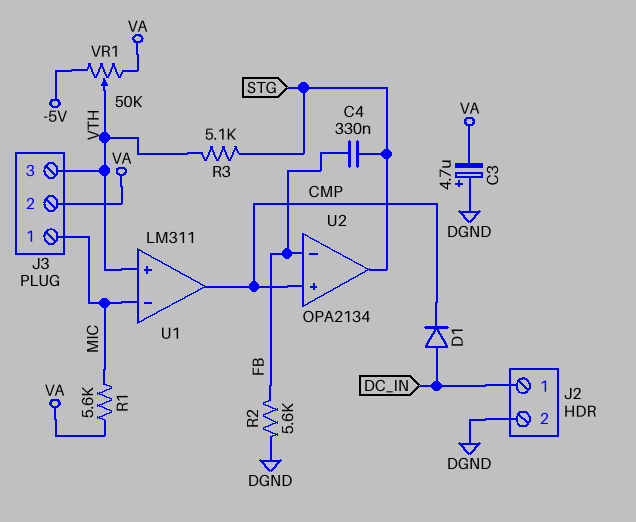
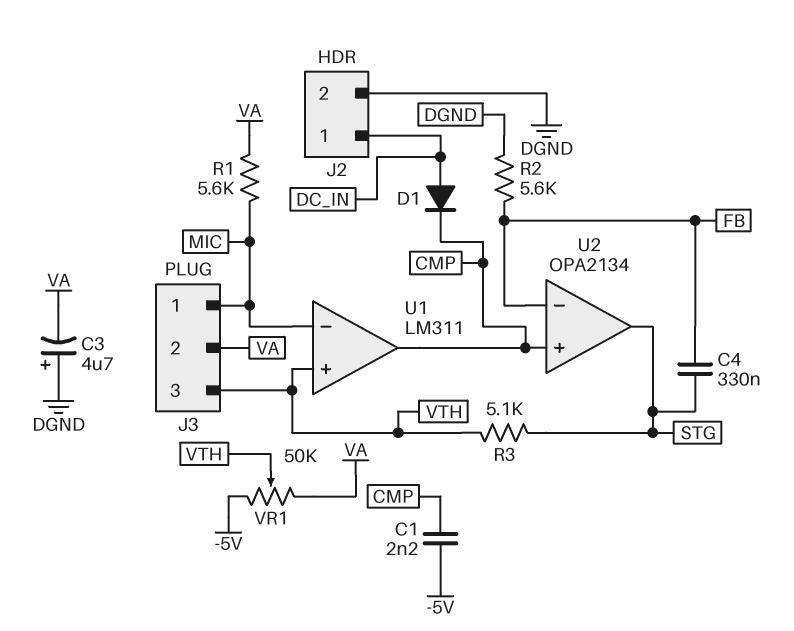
C1: none -> 2.2nF (-5V, CMP)

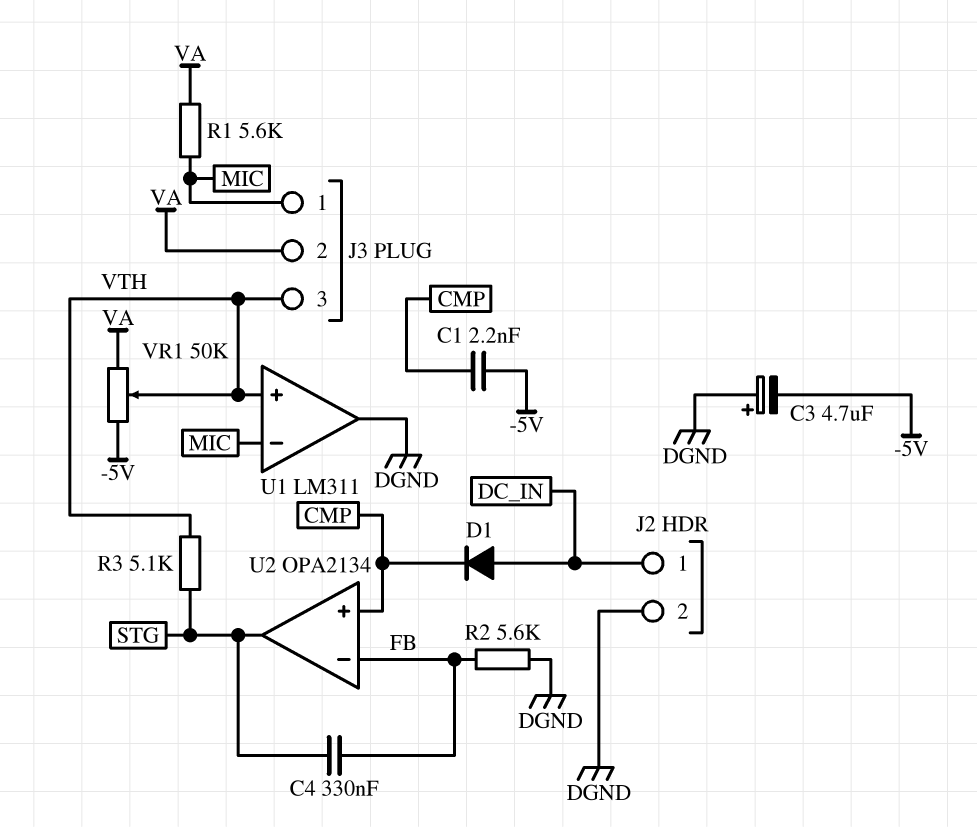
C3: 4.7uF (plus DGND, minus VA) -> 4.7uF (plus DGND, minus -5V)
U1 pin out: CMP -> DGND

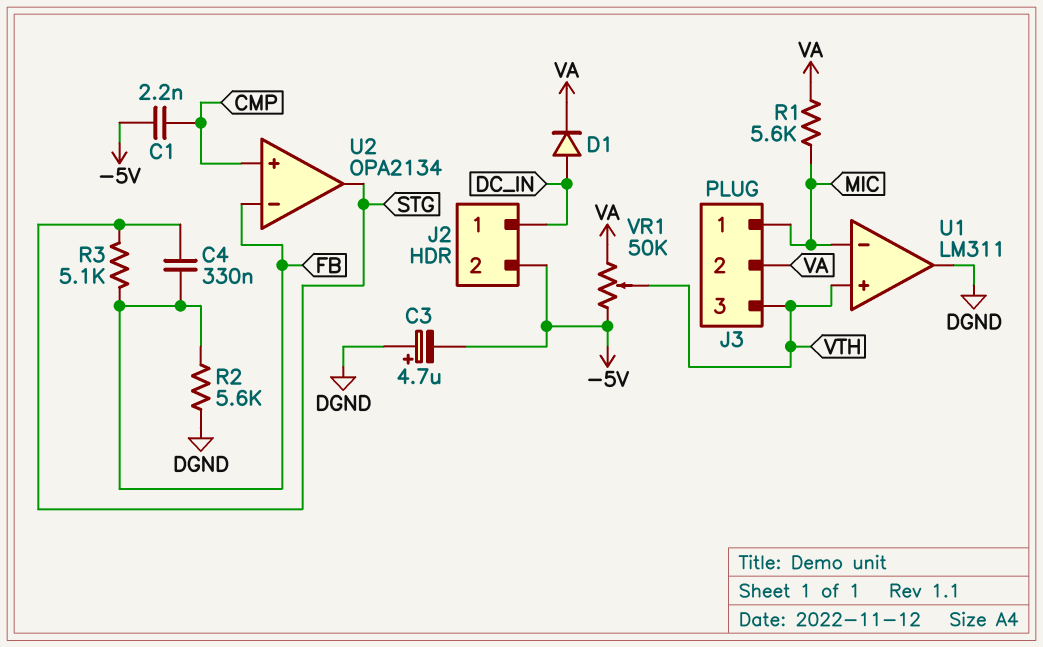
D1: diode (A DC_IN, K CMP) -> diode (A DC_IN, K VA)
J2 pin 2: DGND -> -5V
R3: 5.1k (STG, VTH) -> 5.1k (FB, STG)

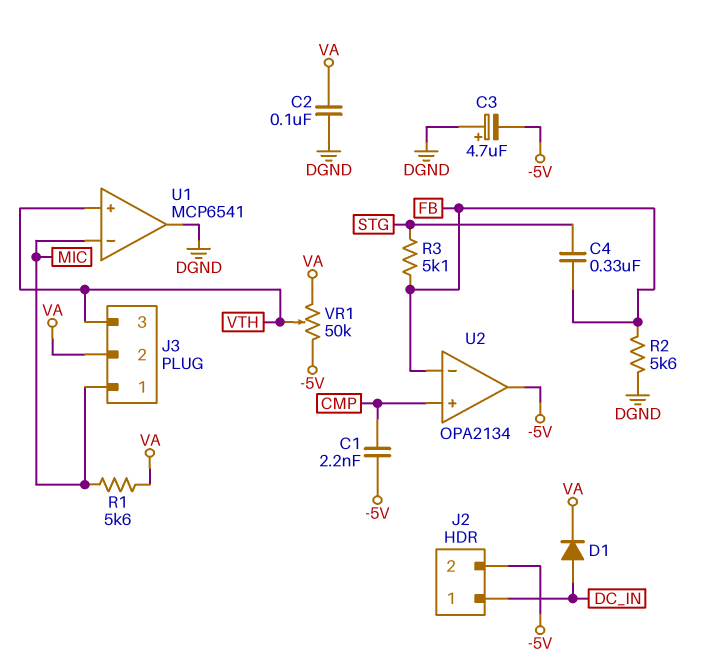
C2: none -> 100nF (DGND, VA)
U1: LM311 -> MCP6541
U2 pin out: STG -> -5V

